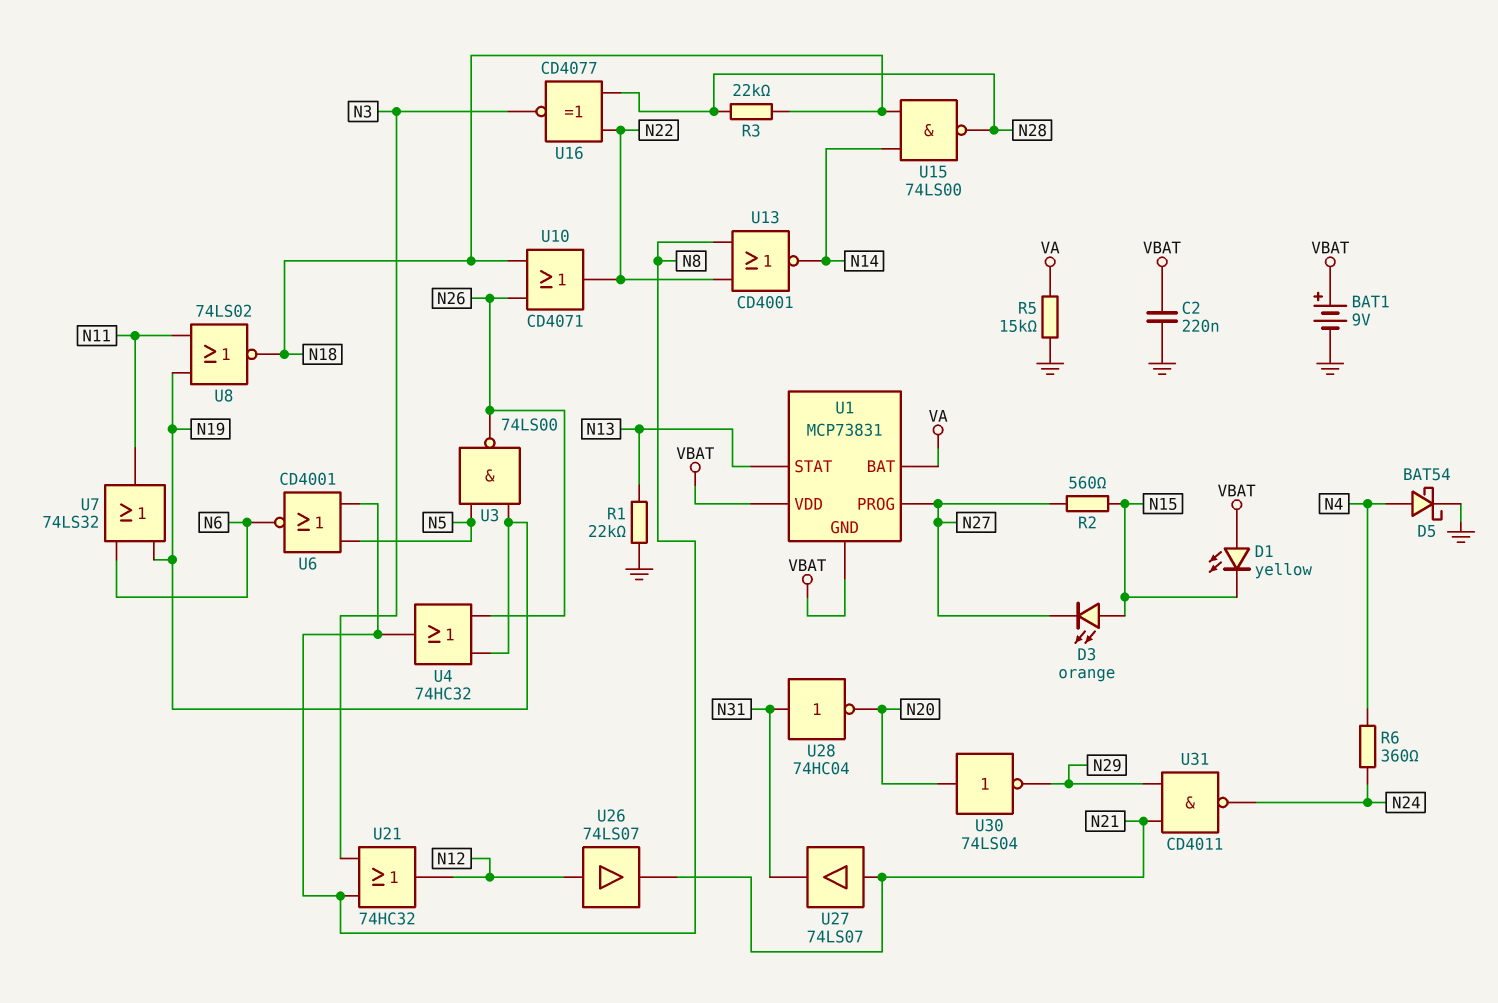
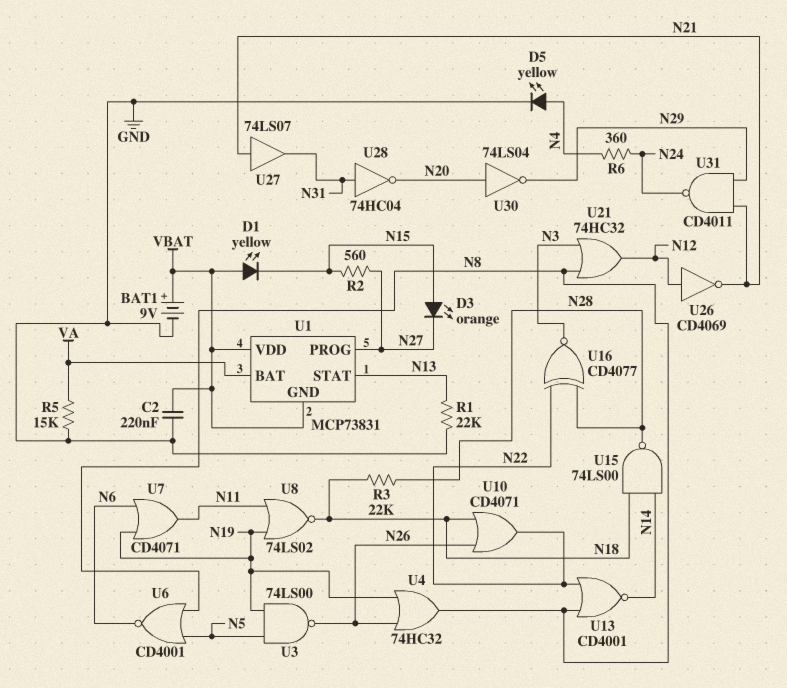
D5: schottky BAT54 (A N4, K GND) -> LED yellow (A N4, K GND)
U7: OR 74LS32 (in N6, in N19, out N11) -> OR CD4071 (in N6, in N19, out N11)
U26: buffer 74LS07 (in N12, out N21) -> NOT CD4069 (in N12, out N21)

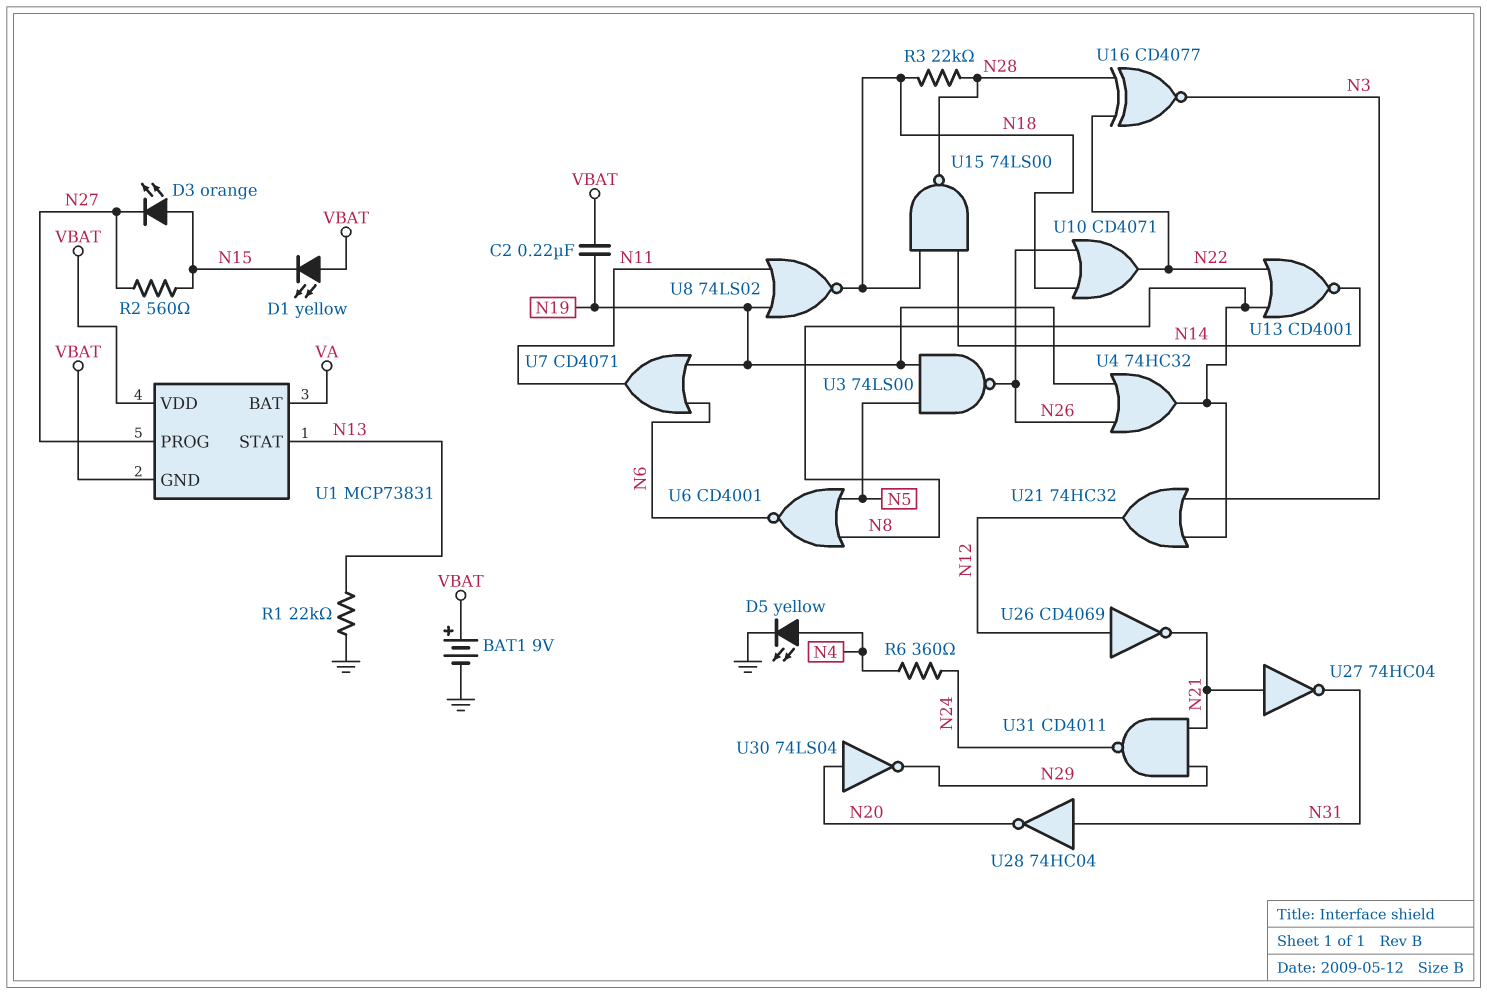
C2: 220nF (GND, VBAT) -> 220nF (N19, VBAT)
R5: 15k (GND, VA) -> none
U27: buffer 74LS07 (in N21, out N31) -> NOT 74HC04 (in N21, out N31)

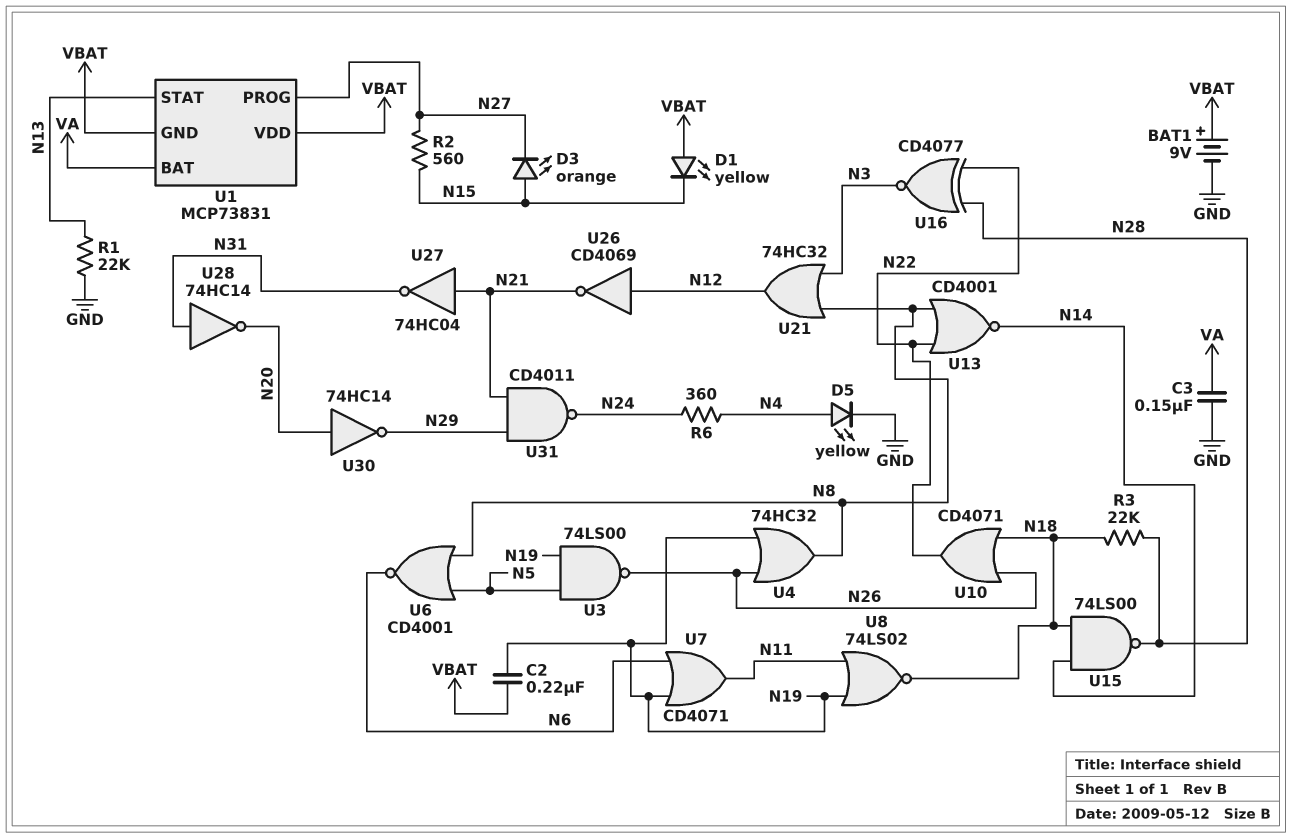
C3: none -> 150nF (GND, VA)
U28: NOT 74HC04 (in N31, out N20) -> NOT 74HC14 (in N31, out N20)
U30: NOT 74LS04 (in N20, out N29) -> NOT 74HC14 (in N20, out N29)

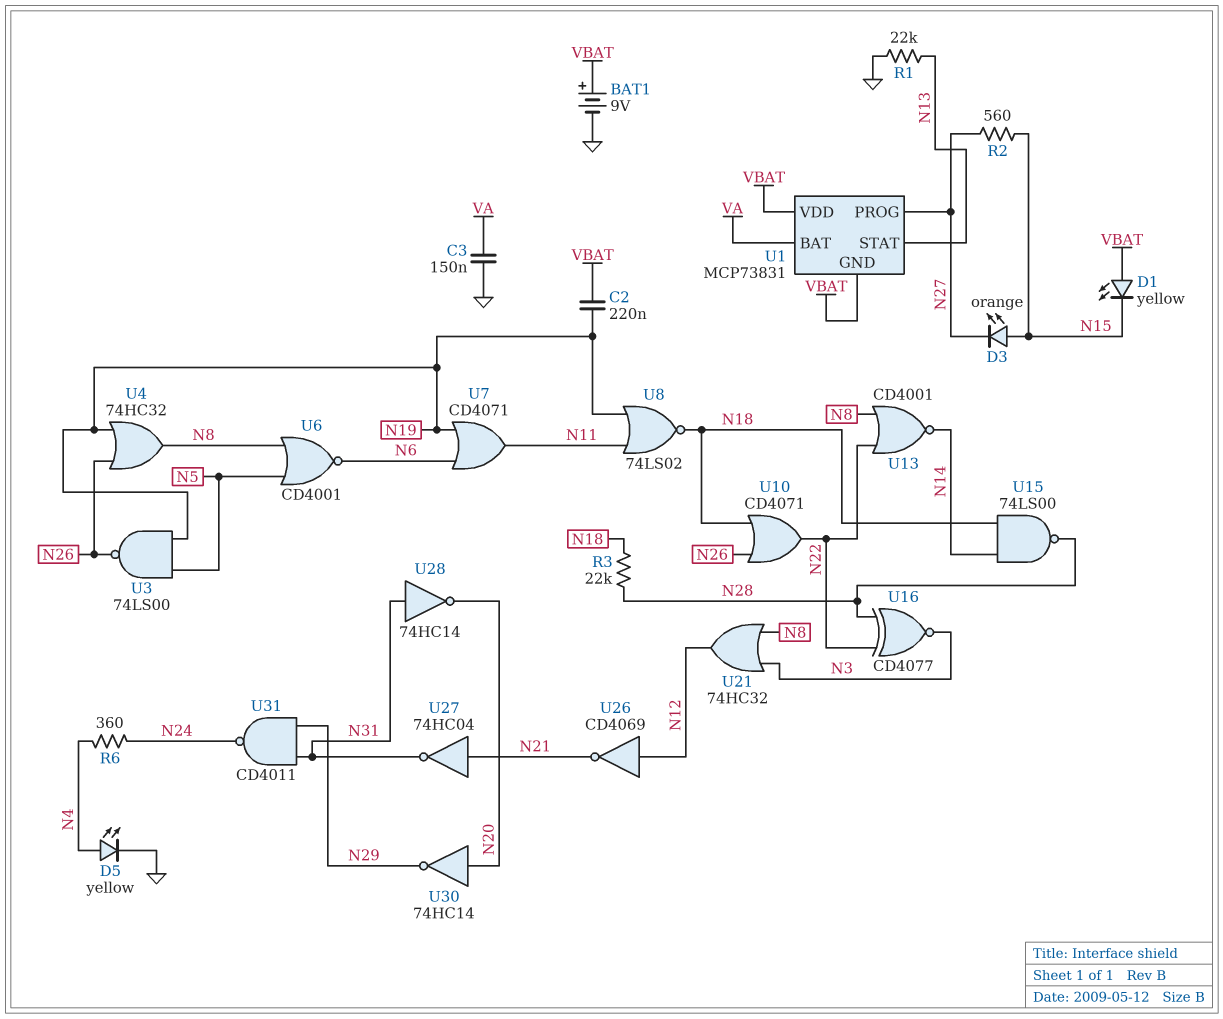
U31: NAND CD4011 (in N21, in N29, out N24) -> NAND CD4011 (in N29, in N31, out N24)

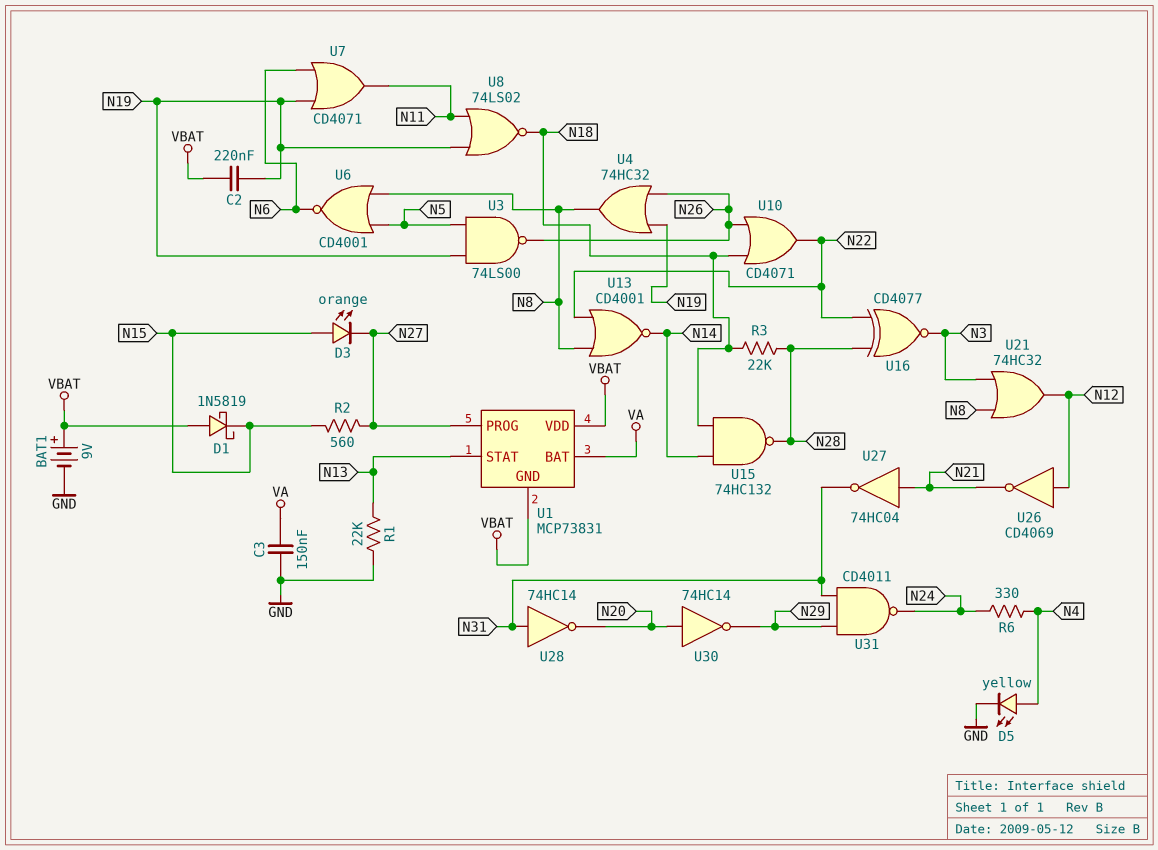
D1: LED yellow (A VBAT, K N15) -> schottky 1N5819 (A VBAT, K N15)
R6: 360 (N4, N24) -> 330 (N4, N24)
U15: NAND 74LS00 (in N14, in N18, out N28) -> NAND 74HC132 (in N14, in N18, out N28)

